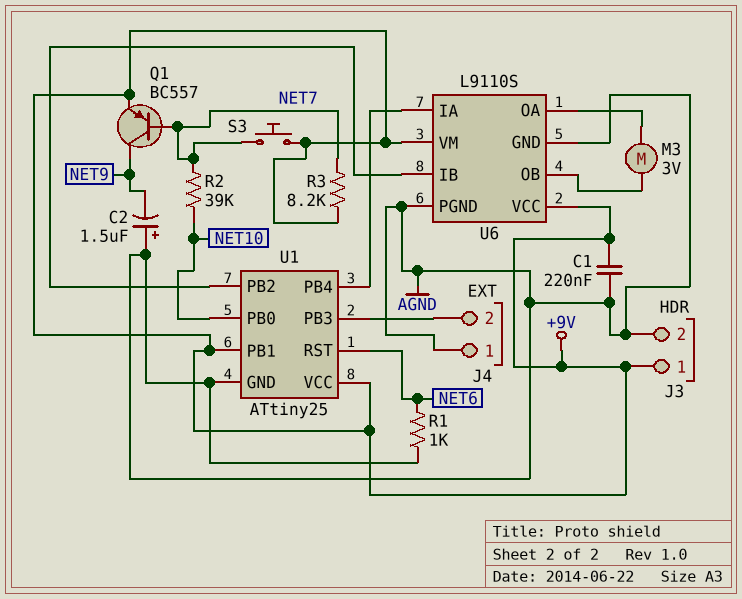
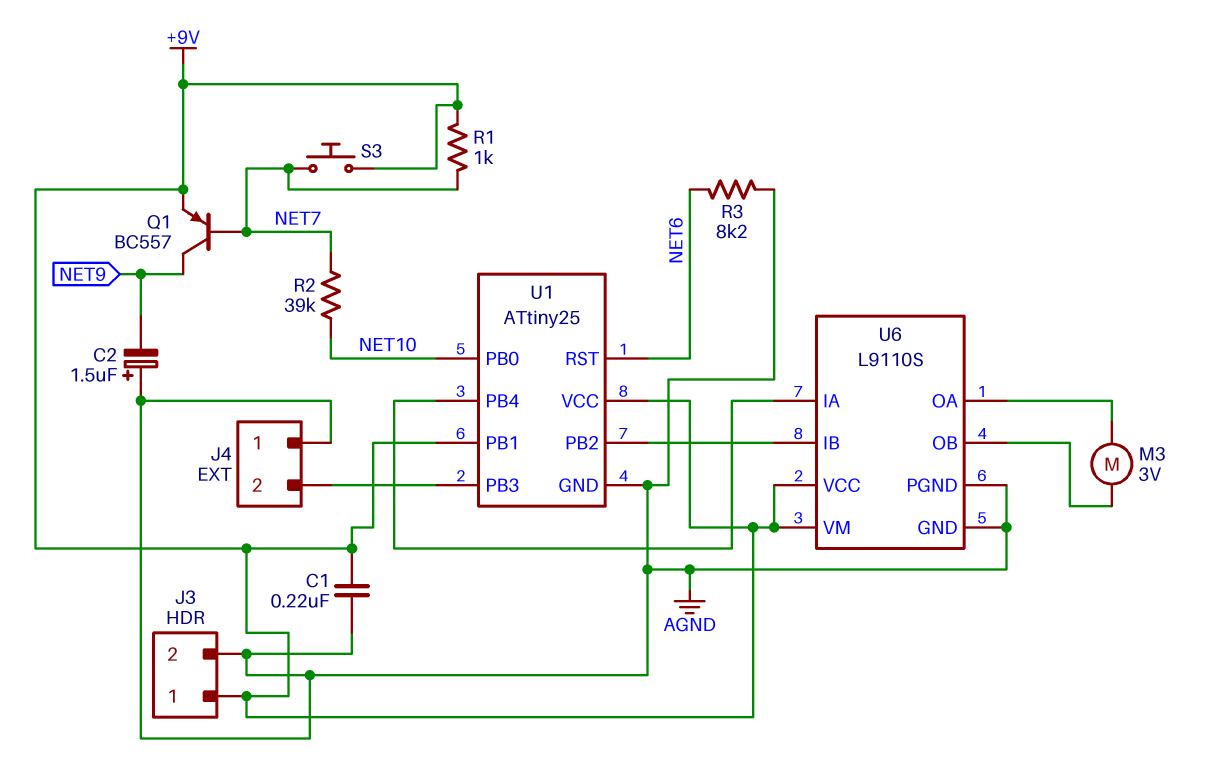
R1: 1k (AGND, NET6) -> 1k (+9V, NET7)
R3: 8.2k (+9V, NET7) -> 8.2k (AGND, NET6)

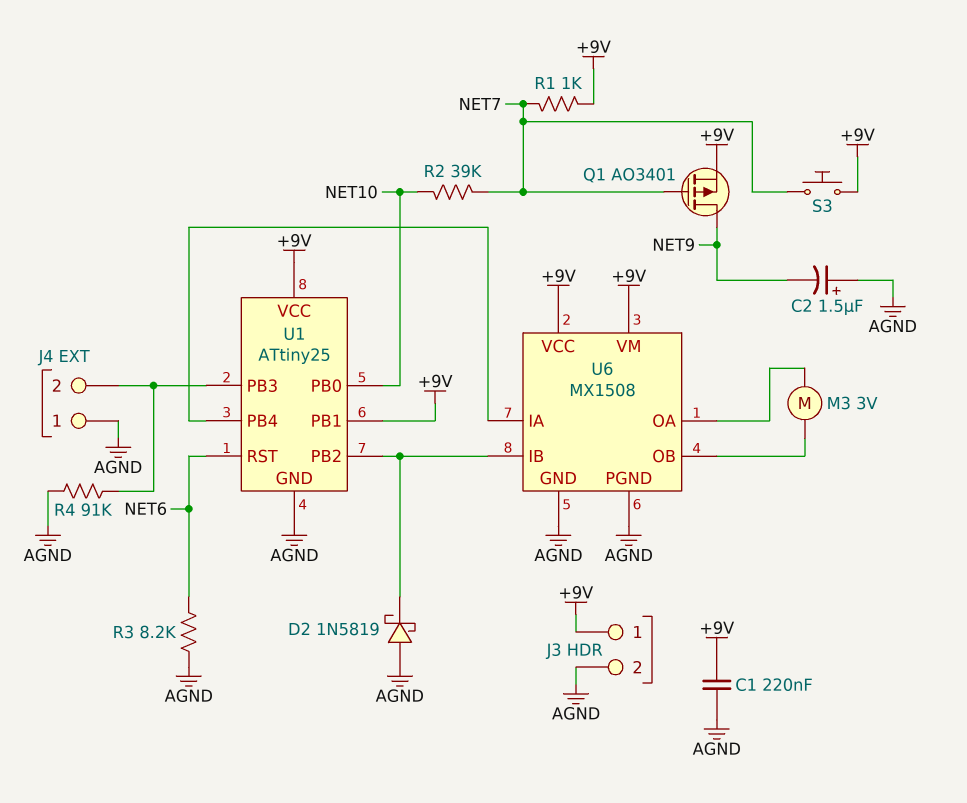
D2: none -> schottky 1N5819 (A AGND, K U1/PB2)
Q1: PNP BC557 (B NET7, C NET9, E +9V) -> PMOS AO3401 (G NET7, D NET9, S +9V)
R4: none -> 91k (AGND, J4/2)
U6: L9110S -> MX1508

